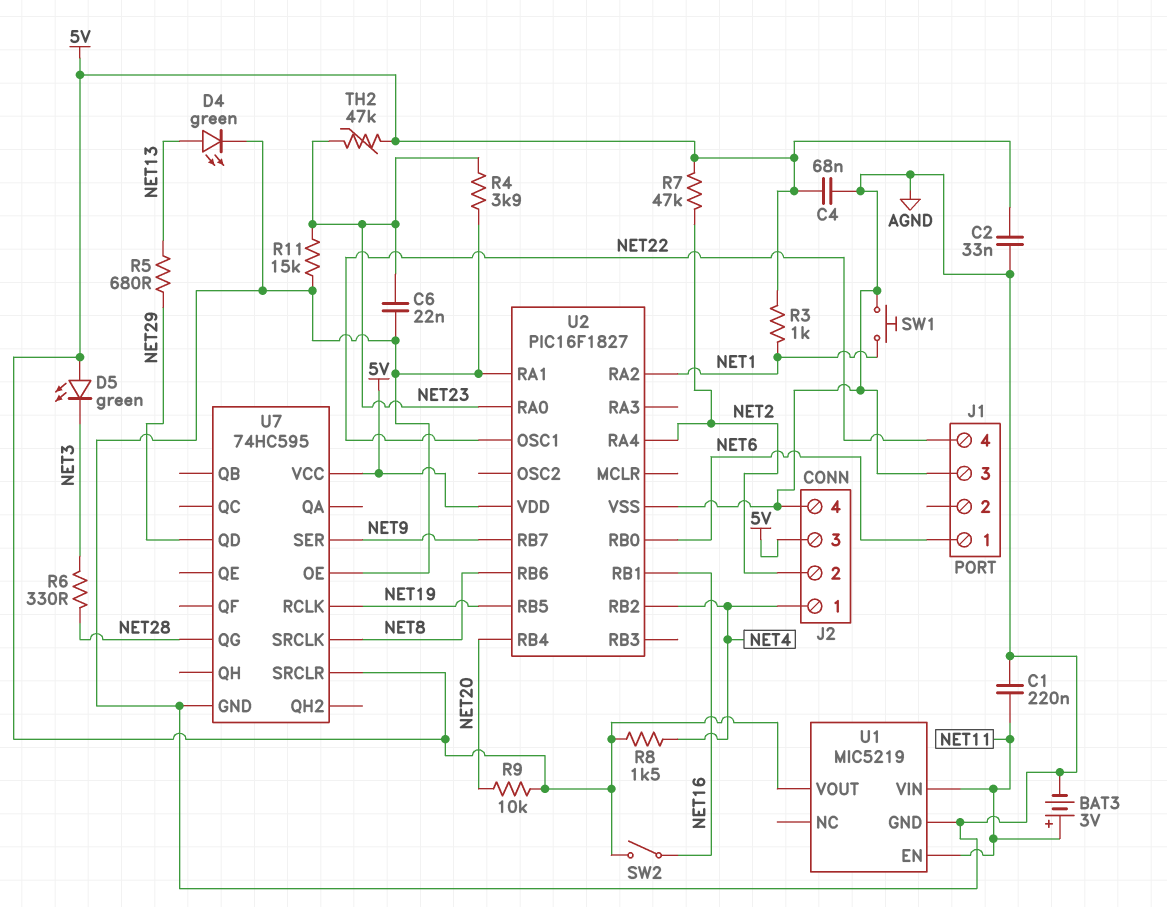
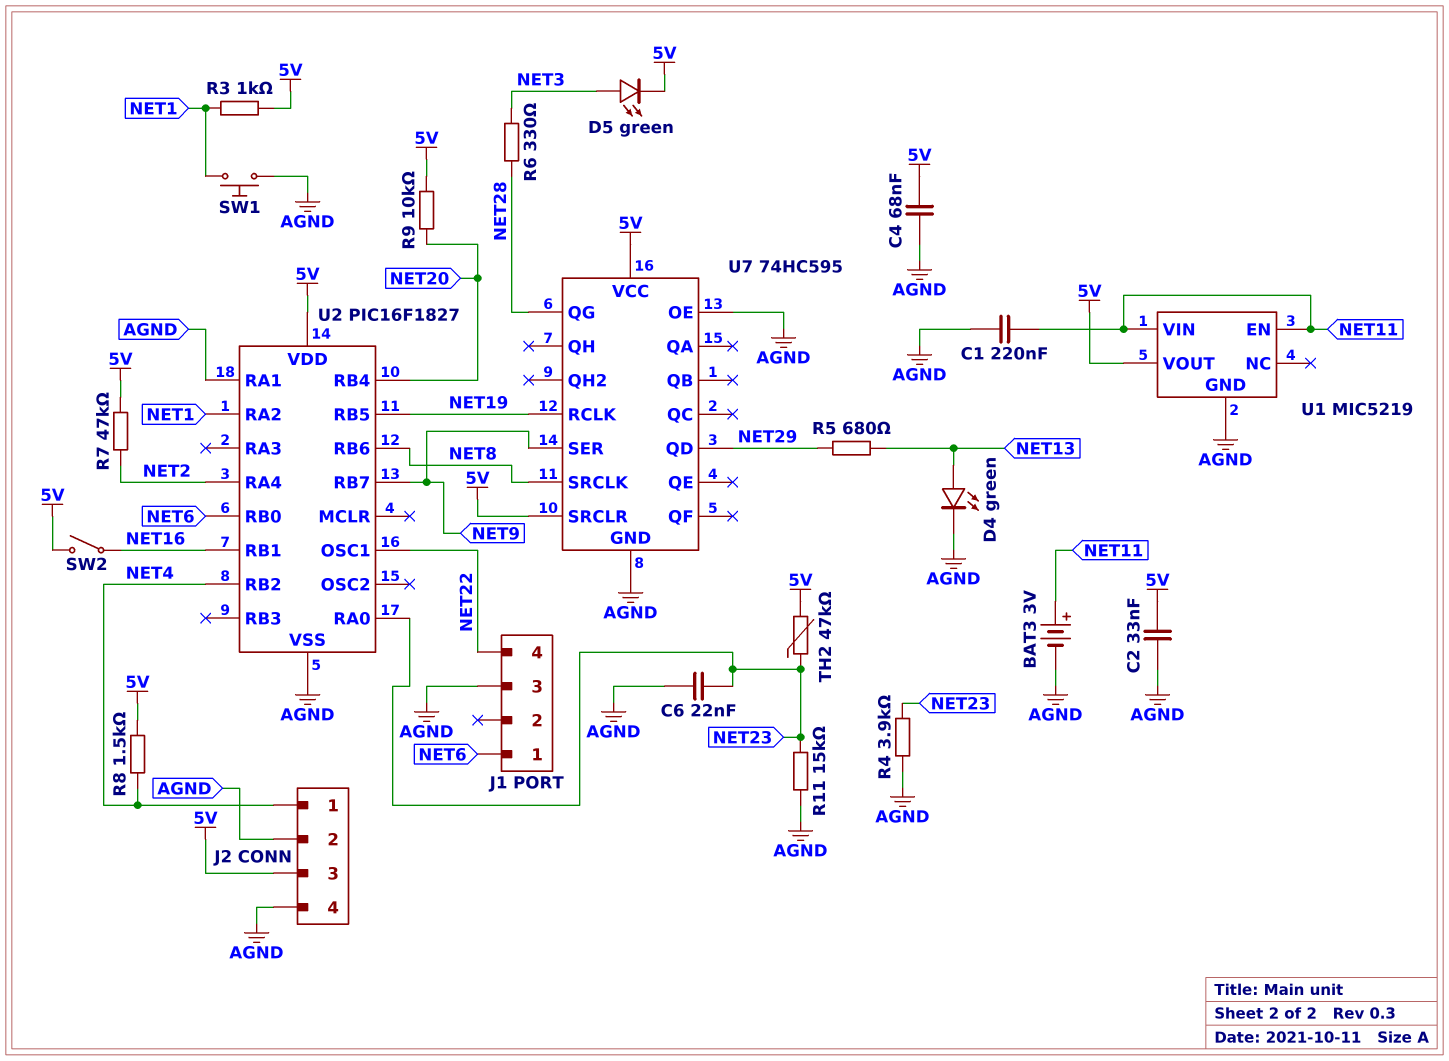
D5: LED green (A 5V, K NET3) -> LED green (A NET3, K 5V)
J2 pin 2: NET2 -> AGND

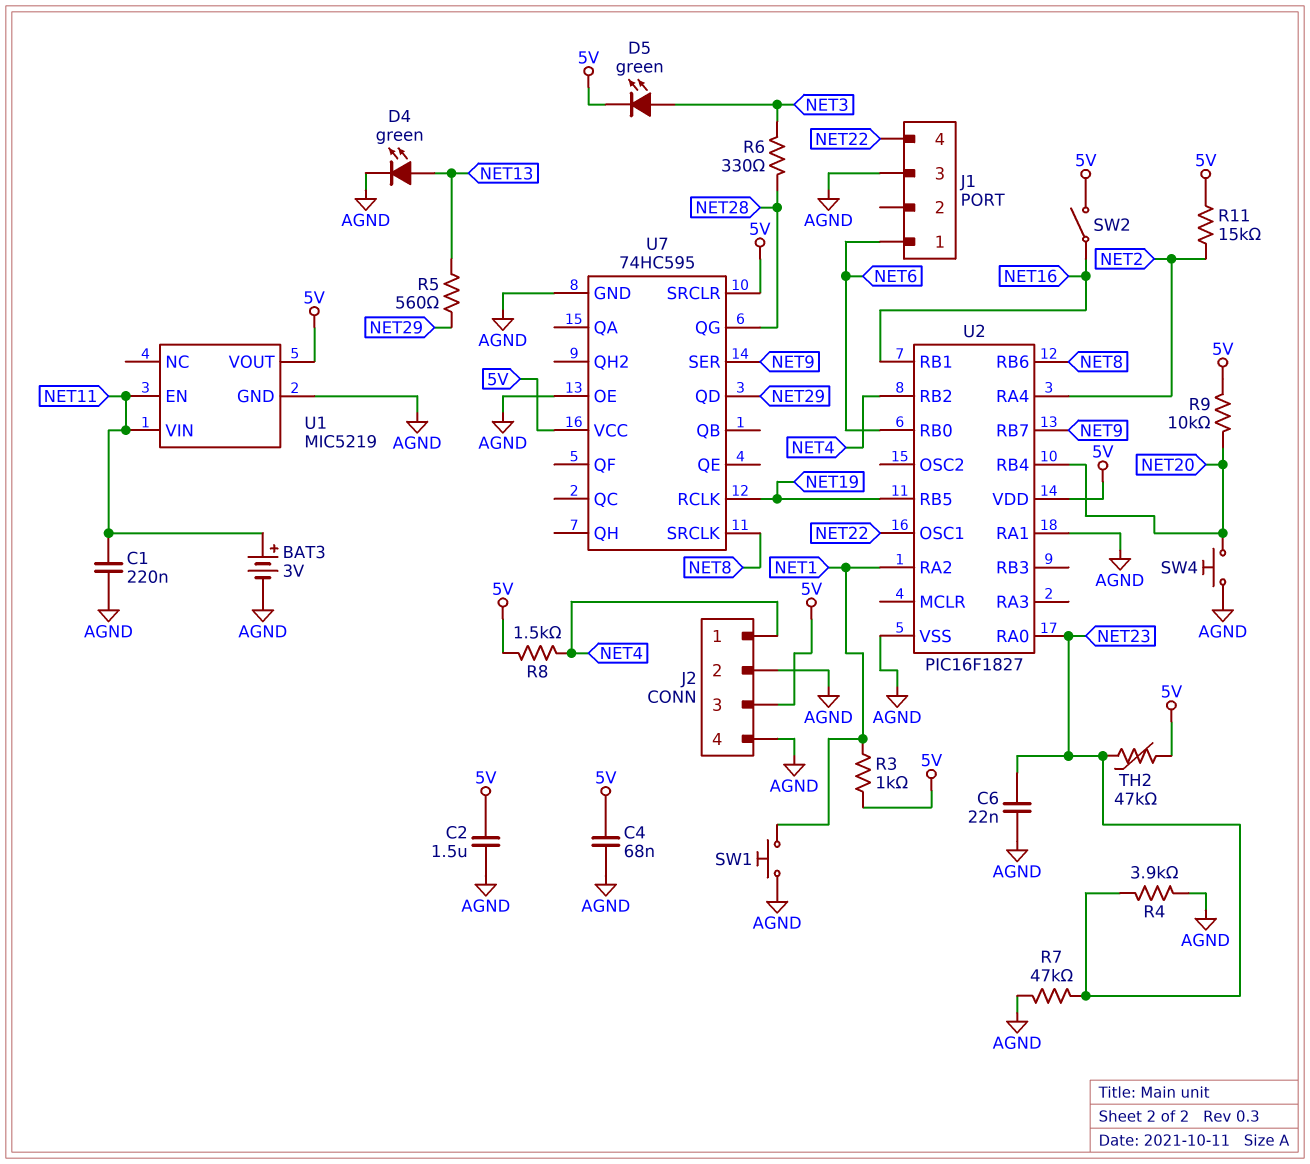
C2: 33nF (5V, AGND) -> 1.5uF (5V, AGND)
R5: 680 (NET13, NET29) -> 560 (NET13, NET29)
R7: 47k (5V, NET2) -> 47k (AGND, NET23)
R11: 15k (AGND, NET23) -> 15k (5V, NET2)
SW4: none -> button (AGND, NET20)

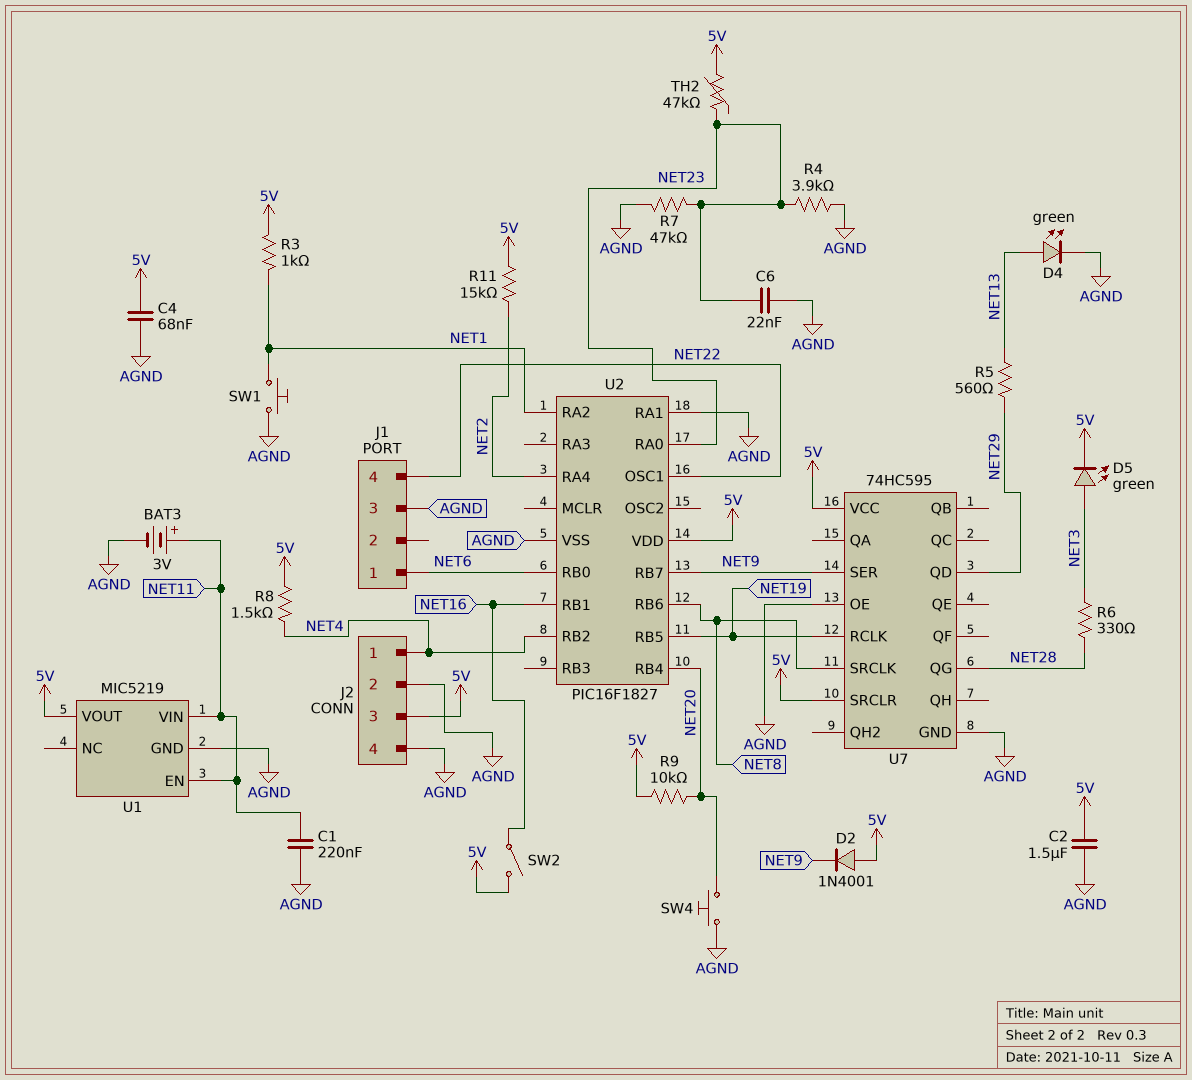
D2: none -> diode 1N4001 (A 5V, K NET9)

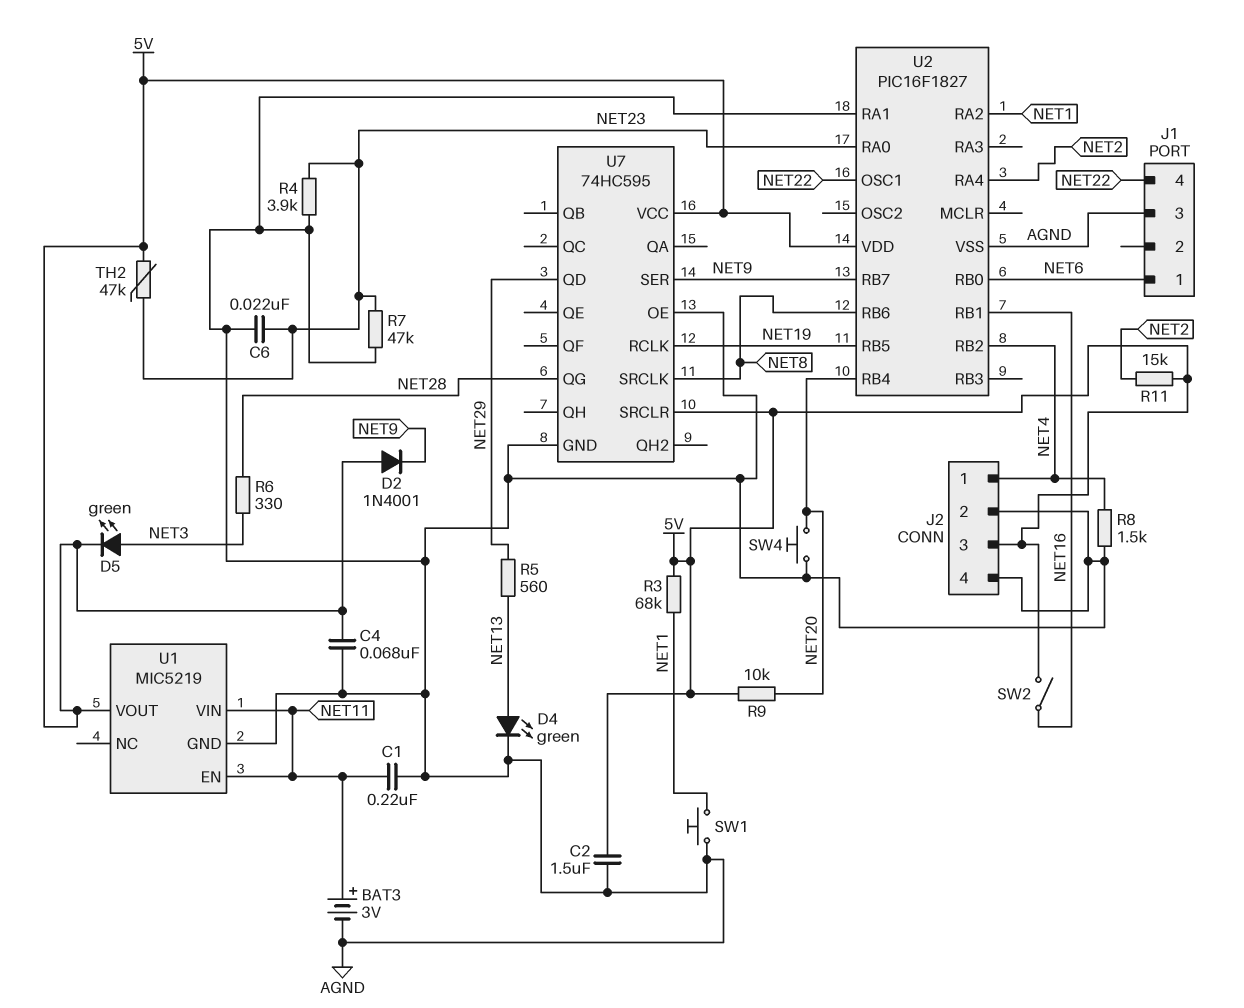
R3: 1k (5V, NET1) -> 68k (5V, NET1)
R8: 1.5k (5V, NET4) -> 1.5k (AGND, NET4)

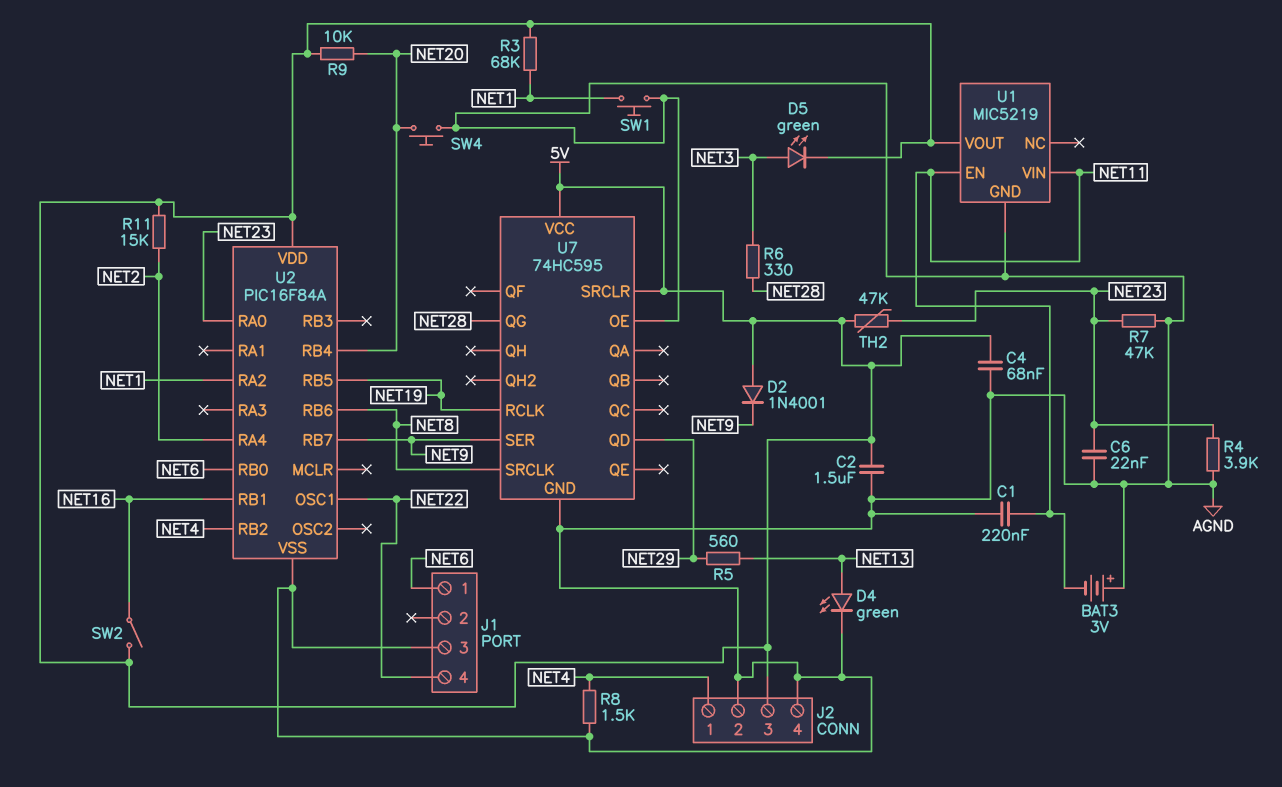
BAT3: 3V (plus NET11, minus AGND) -> 3V (plus AGND, minus NET11)
U2: PIC16F1827 -> PIC16F84A
U2 pin RA1: AGND -> none

